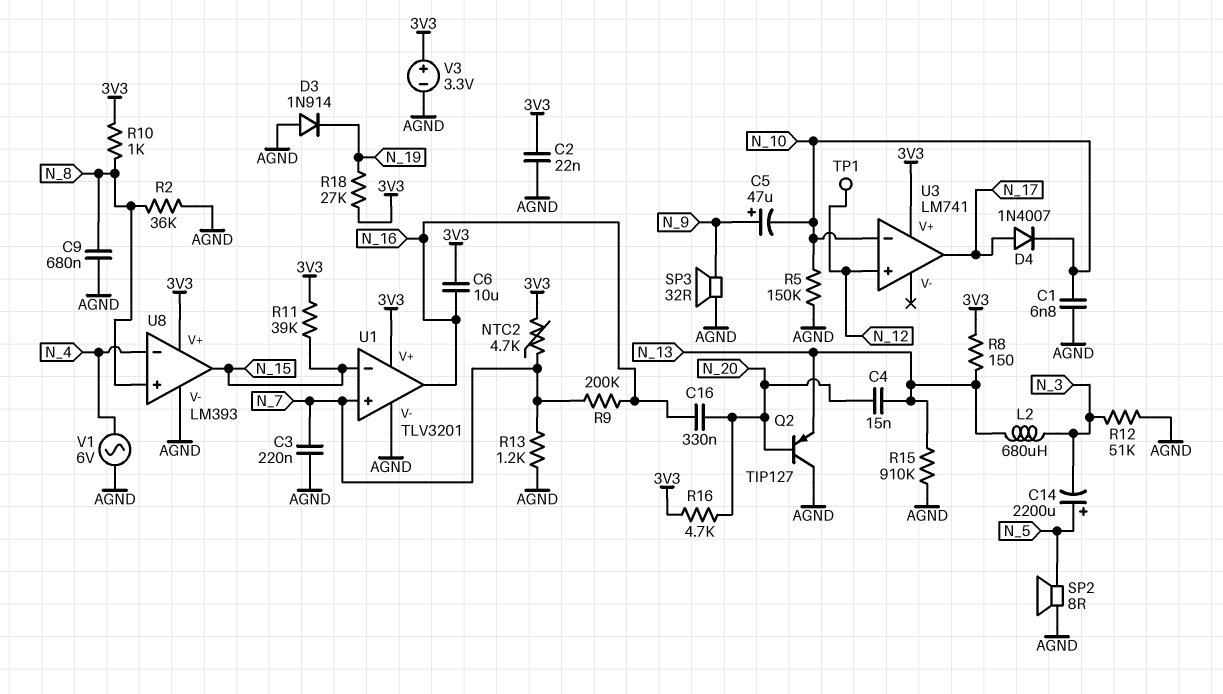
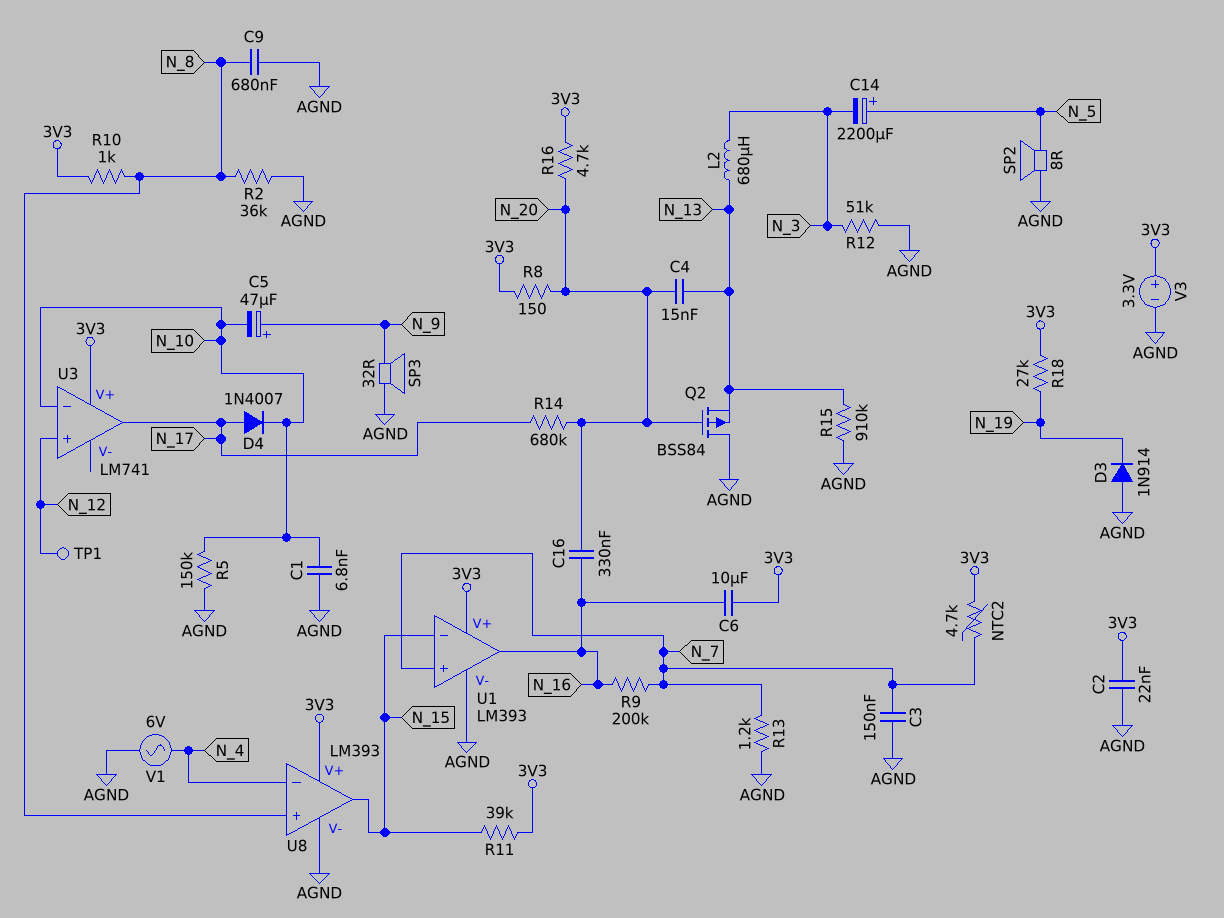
C3: 220nF (AGND, N_7) -> 150nF (AGND, N_7)
Q2: PNP TIP127 (B N_20, C AGND, E N_13) -> PMOS BSS84 (G N_20, D AGND, S N_13)
R8: 150 (3V3, N_13) -> 150 (3V3, N_20)
R14: none -> 680k (N_17, N_20)
U1: TLV3201 -> LM393

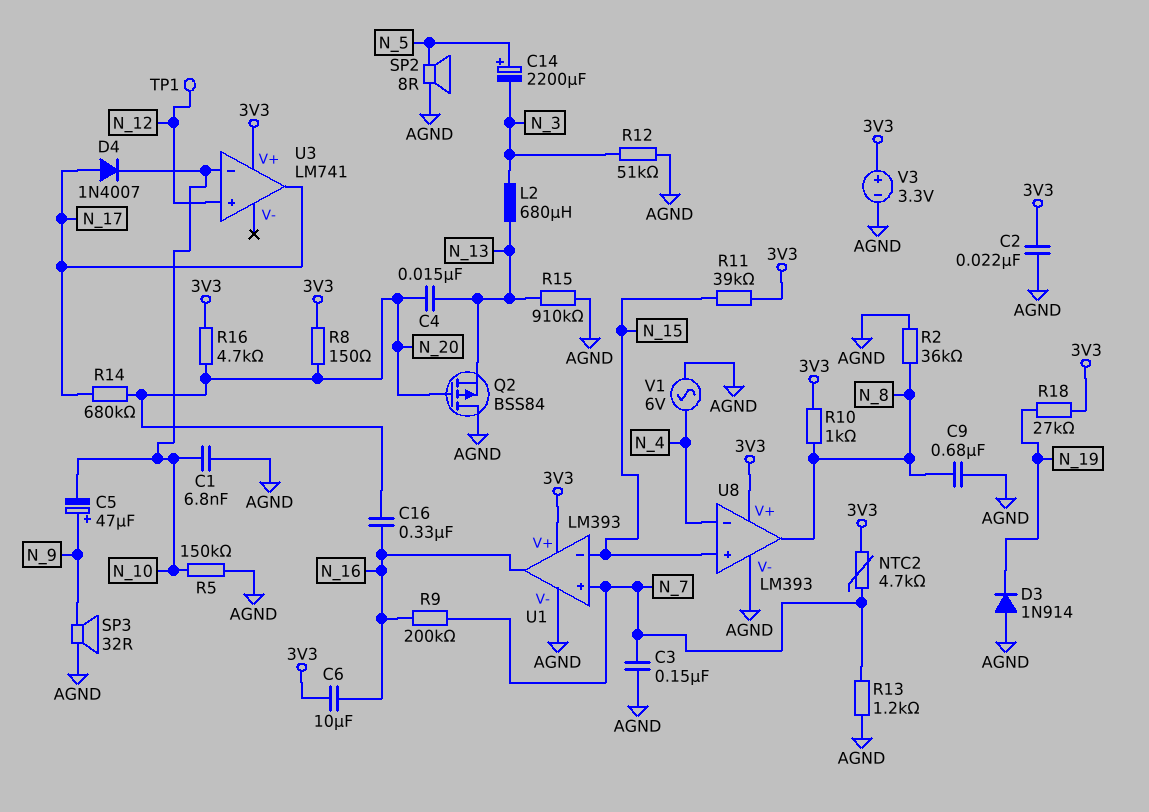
U8 pin in+: N_8 -> N_15
U8 pin out: N_15 -> N_8

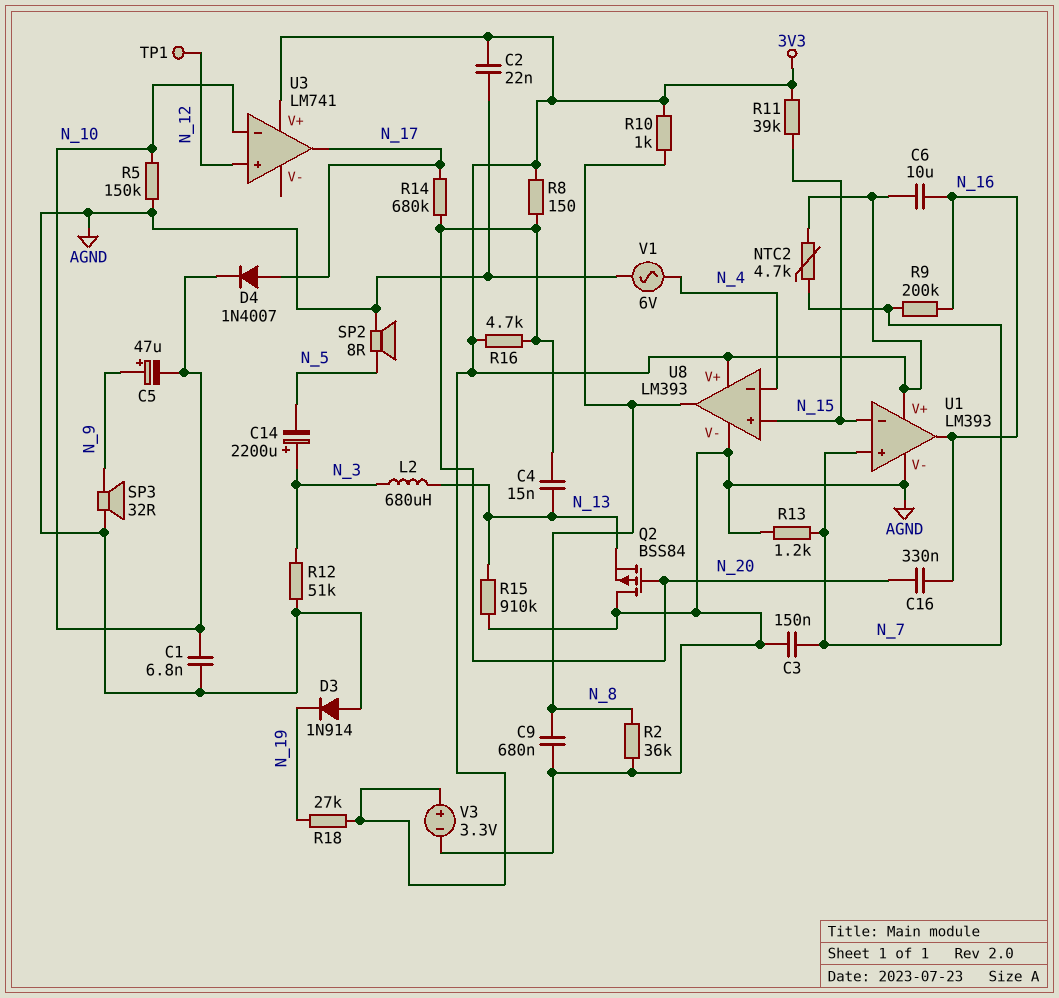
C14: 2200uF (plus N_5, minus N_3) -> 2200uF (plus N_3, minus N_5)

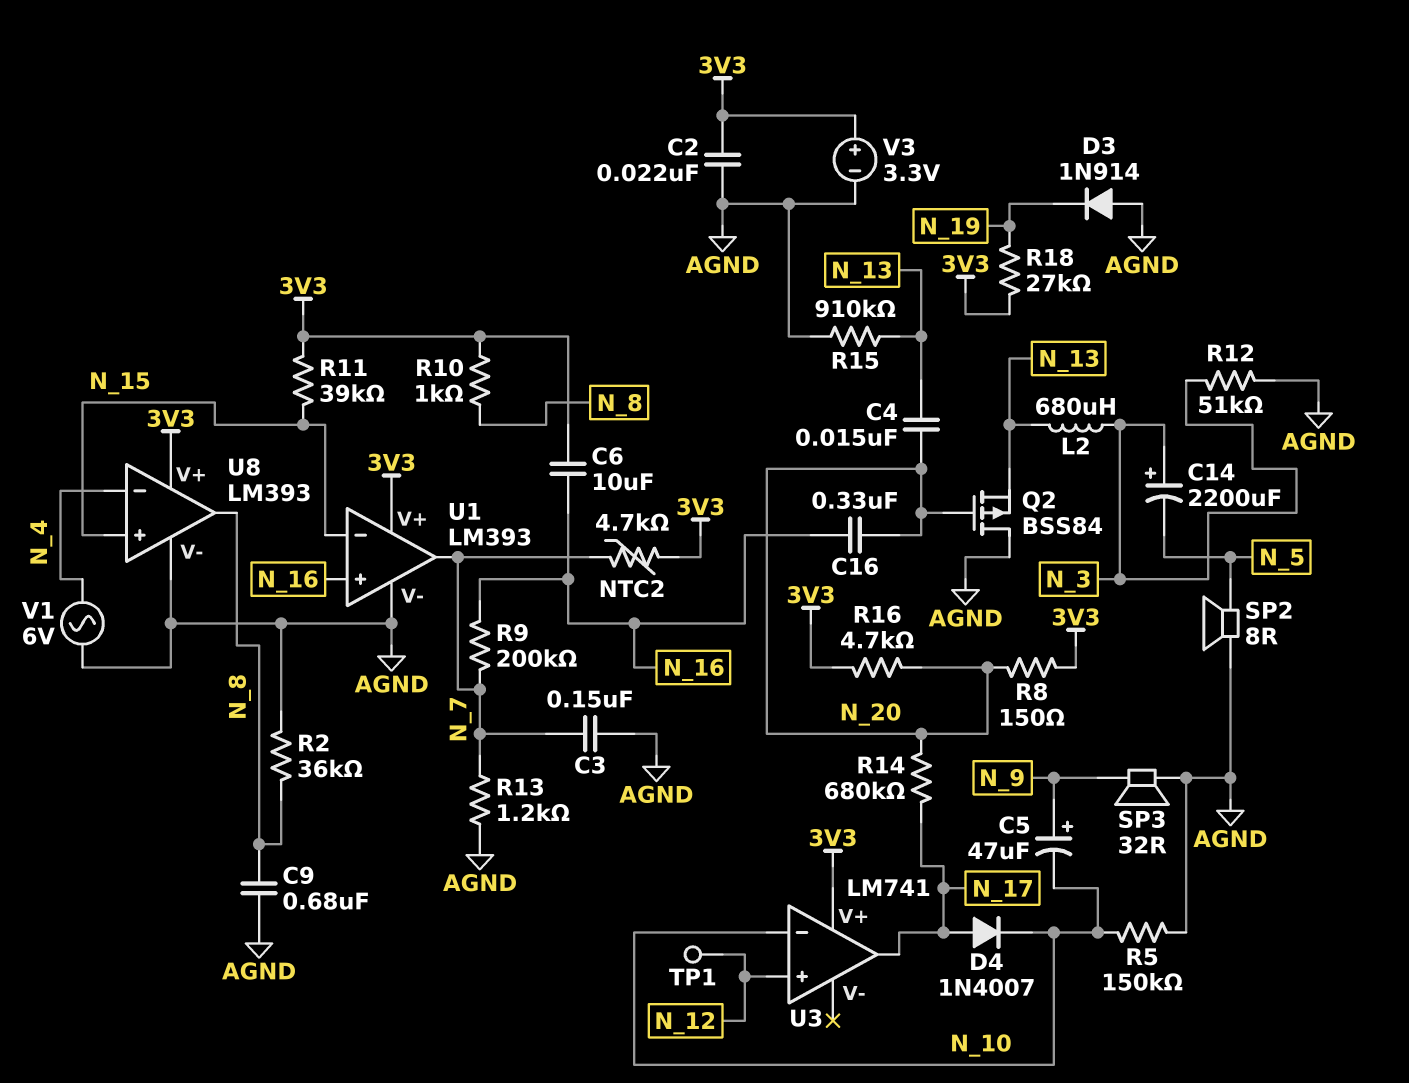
C1: 6.8nF (AGND, N_10) -> none
U1 pin in+: N_7 -> N_16
U1 pin out: N_16 -> N_7

